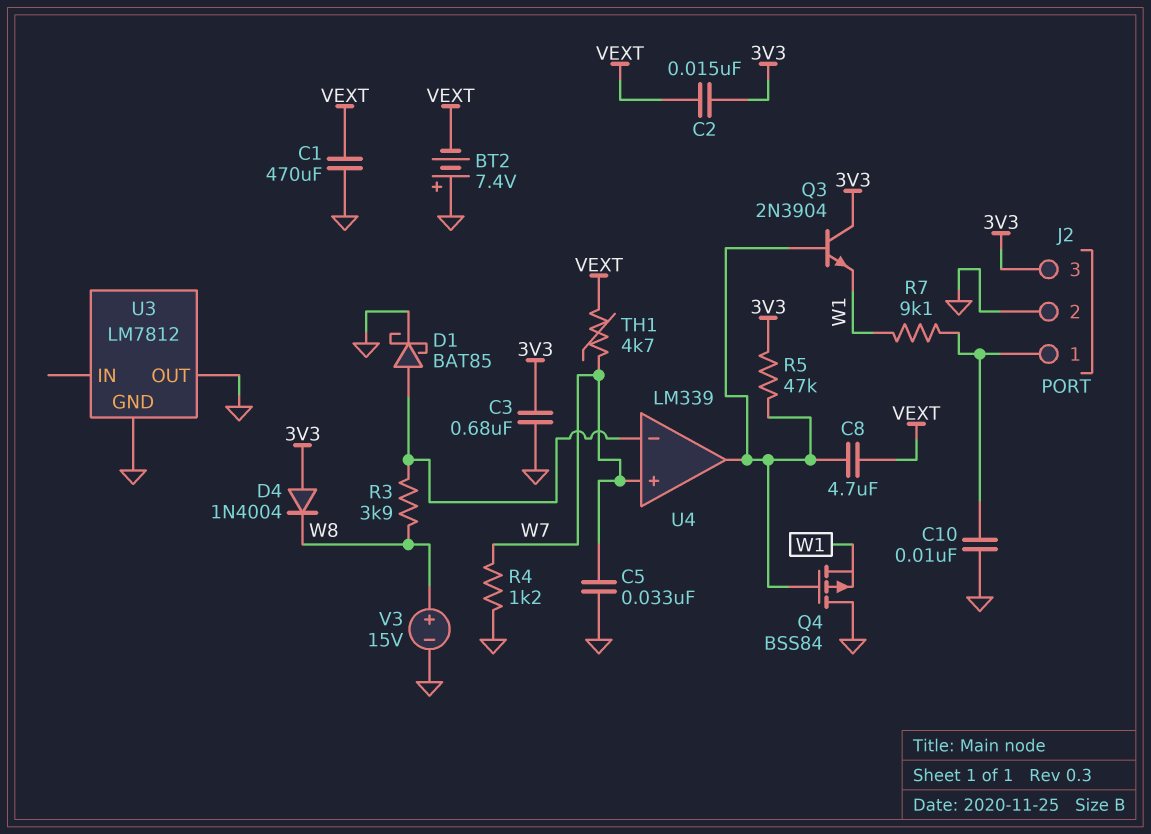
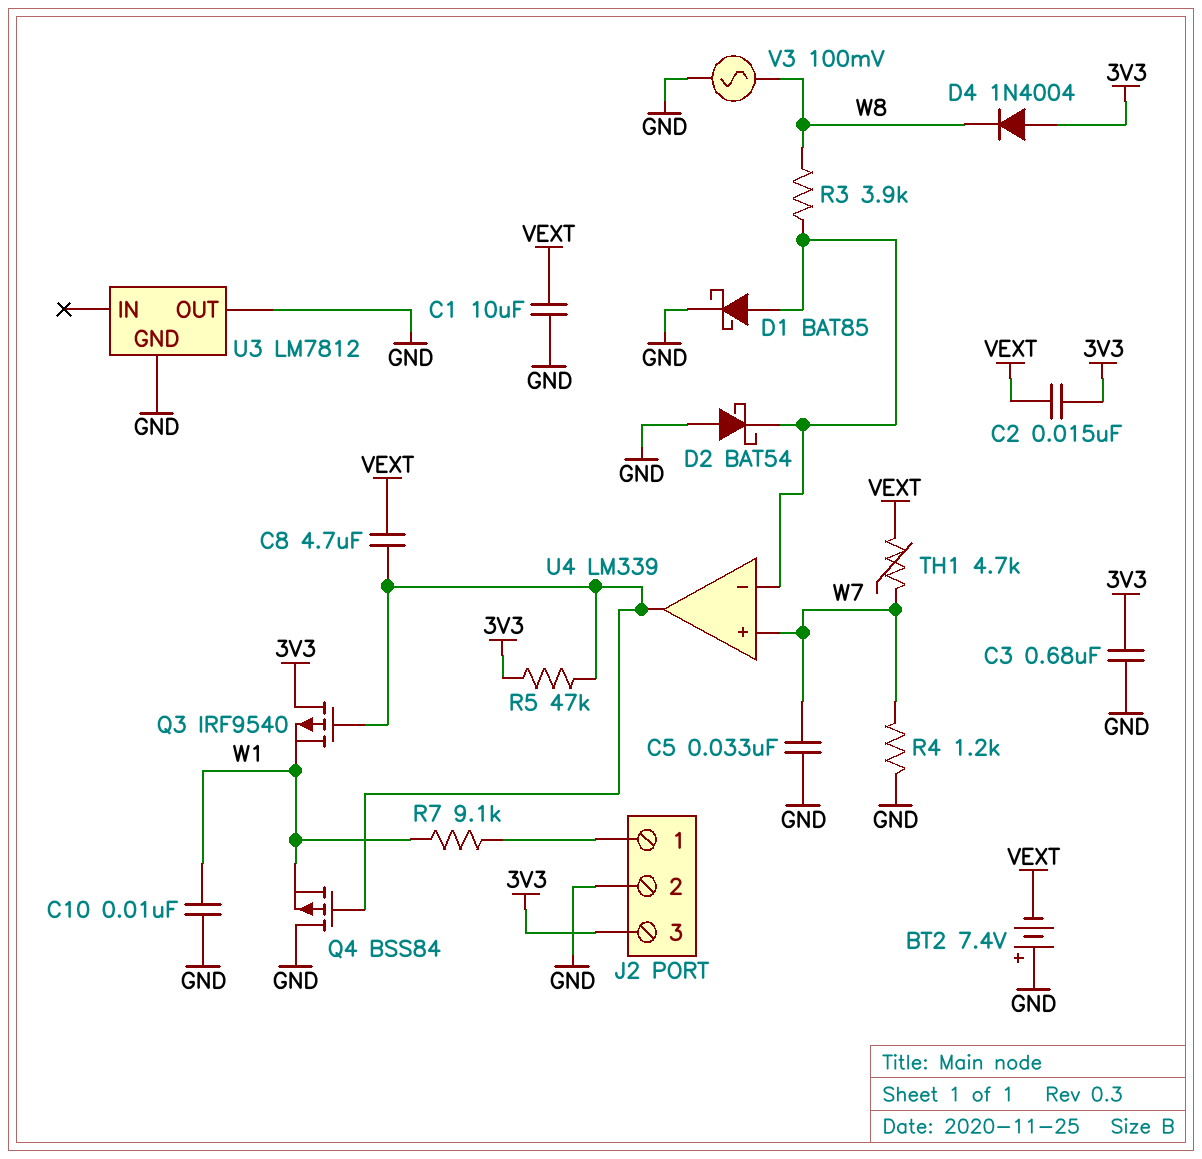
C1: 470uF (GND, VEXT) -> 10uF (GND, VEXT)
C10: 10nF (GND, J2/1) -> 10nF (GND, W1)
D2: none -> schottky BAT54 (A GND, K U4/in-)
Q3: NPN 2N3904 (B U4/out, C 3V3, E W1) -> PMOS IRF9540 (G U4/out, D 3V3, S W1)
V3: 15V (plus W8, minus GND) -> AC 100mV (GND, W8)

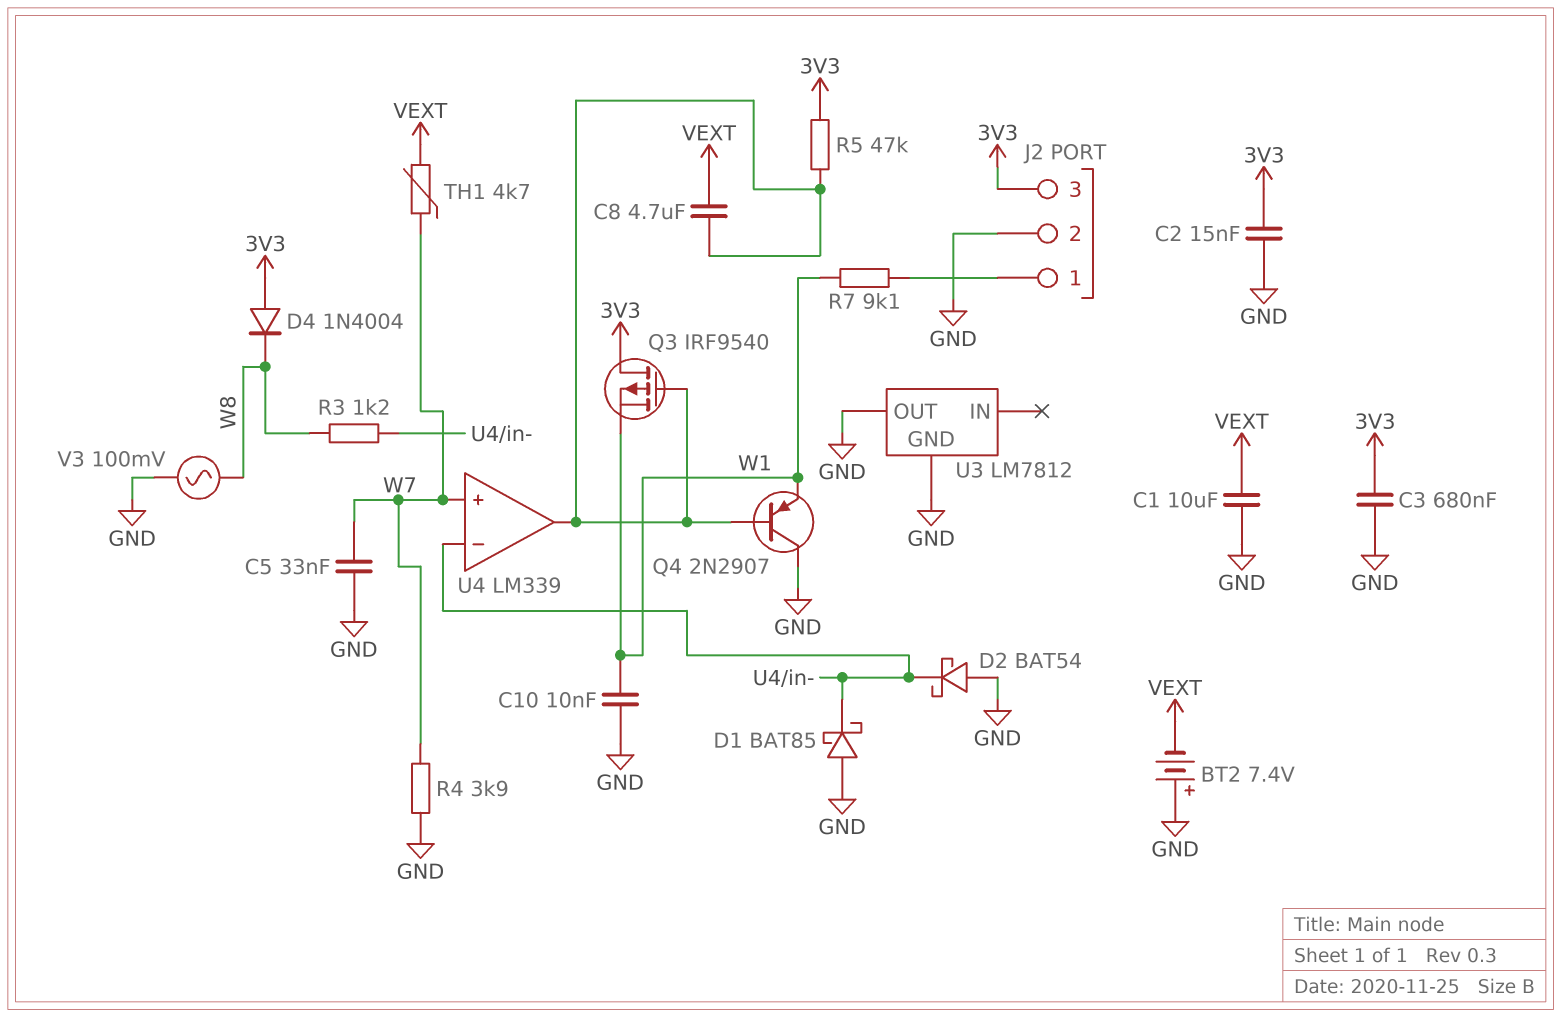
C2: 15nF (3V3, VEXT) -> 15nF (3V3, GND)
D1: schottky BAT85 (A U4/in-, K GND) -> schottky BAT85 (A GND, K U4/in-)
Q4: PMOS BSS84 (G U4/out, D GND, S W1) -> PNP 2N2907 (B U4/out, C GND, E W1)
R3: 3.9k (U4/in-, W8) -> 1.2k (U4/in-, W8)
R4: 1.2k (GND, W7) -> 3.9k (GND, W7)

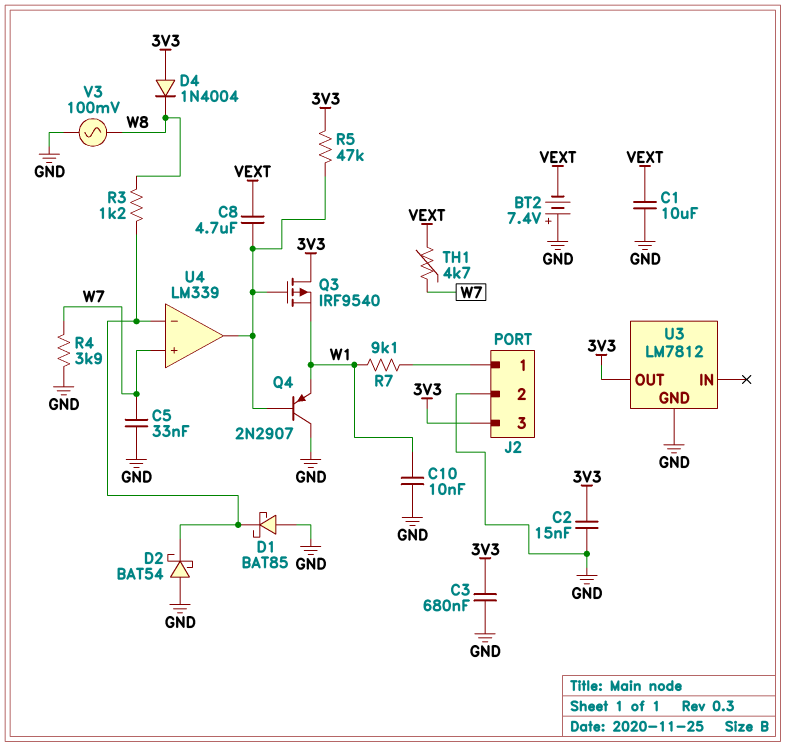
U3 pin OUT: GND -> 3V3

